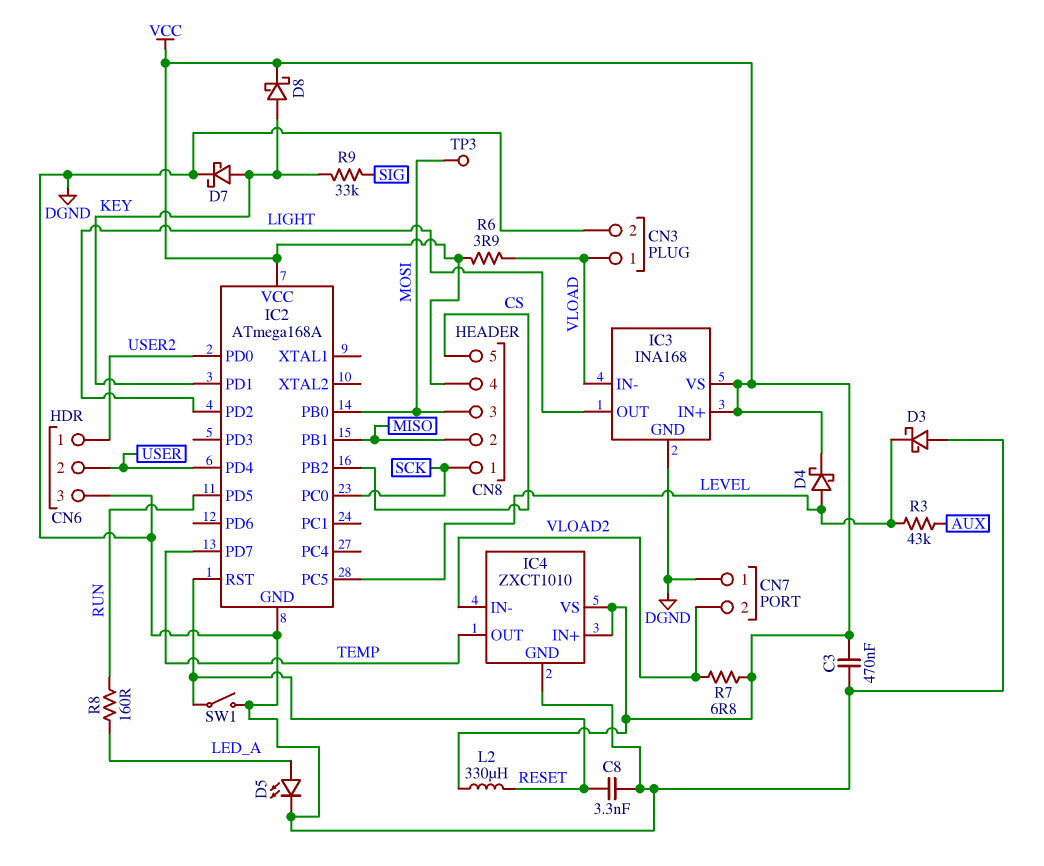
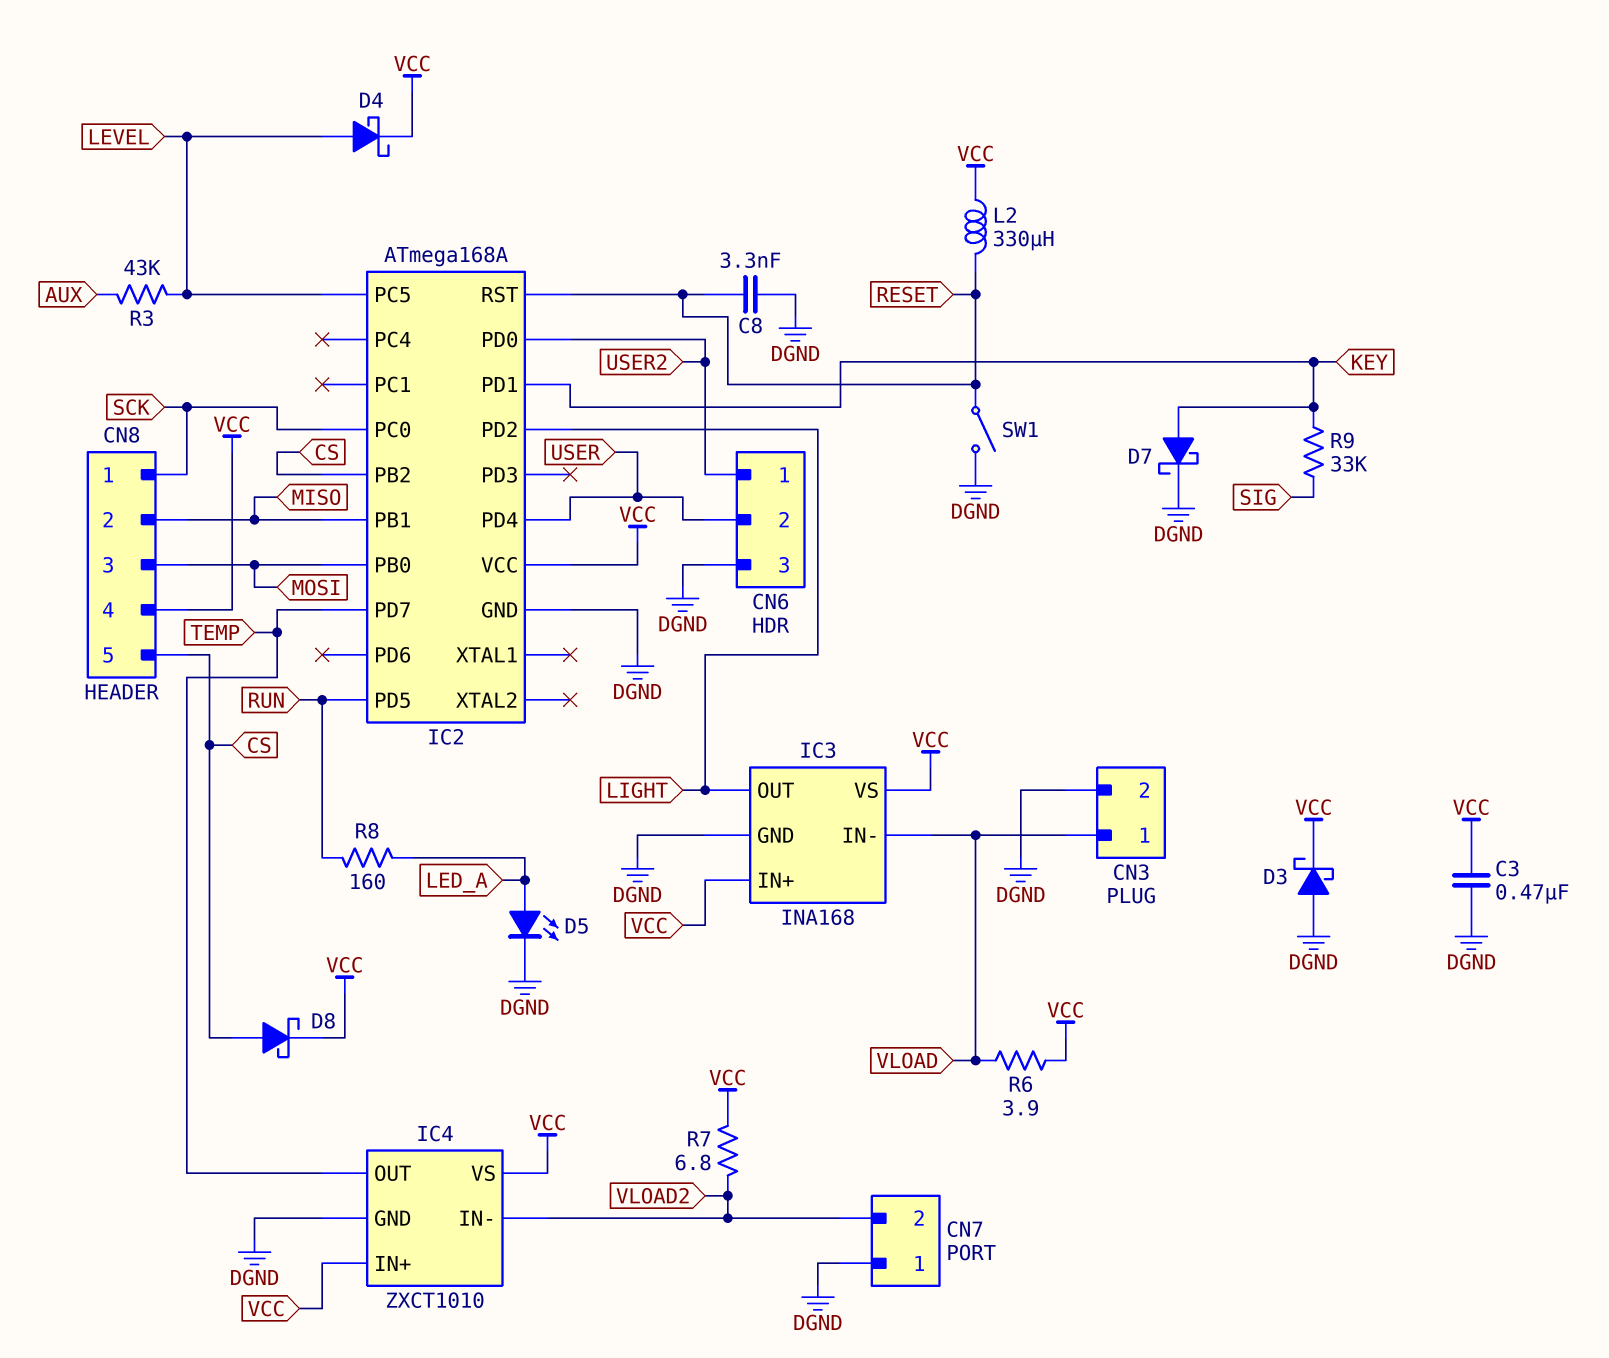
D3: schottky (A DGND, K LEVEL) -> schottky (A DGND, K VCC)
D8: schottky (A KEY, K VCC) -> schottky (A CS, K VCC)
TP3: test point (MOSI) -> none

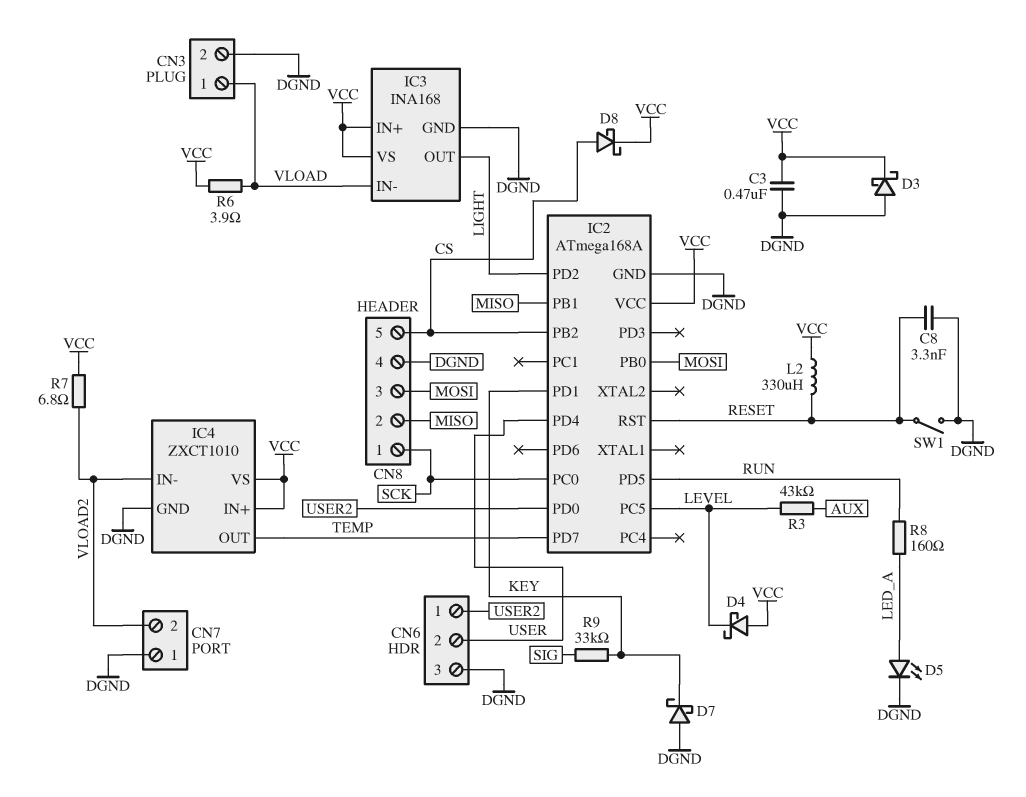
CN8 pin 4: VCC -> DGND
D4: schottky (A LEVEL, K VCC) -> schottky (A VCC, K LEVEL)
D7: schottky (A KEY, K DGND) -> schottky (A DGND, K KEY)

